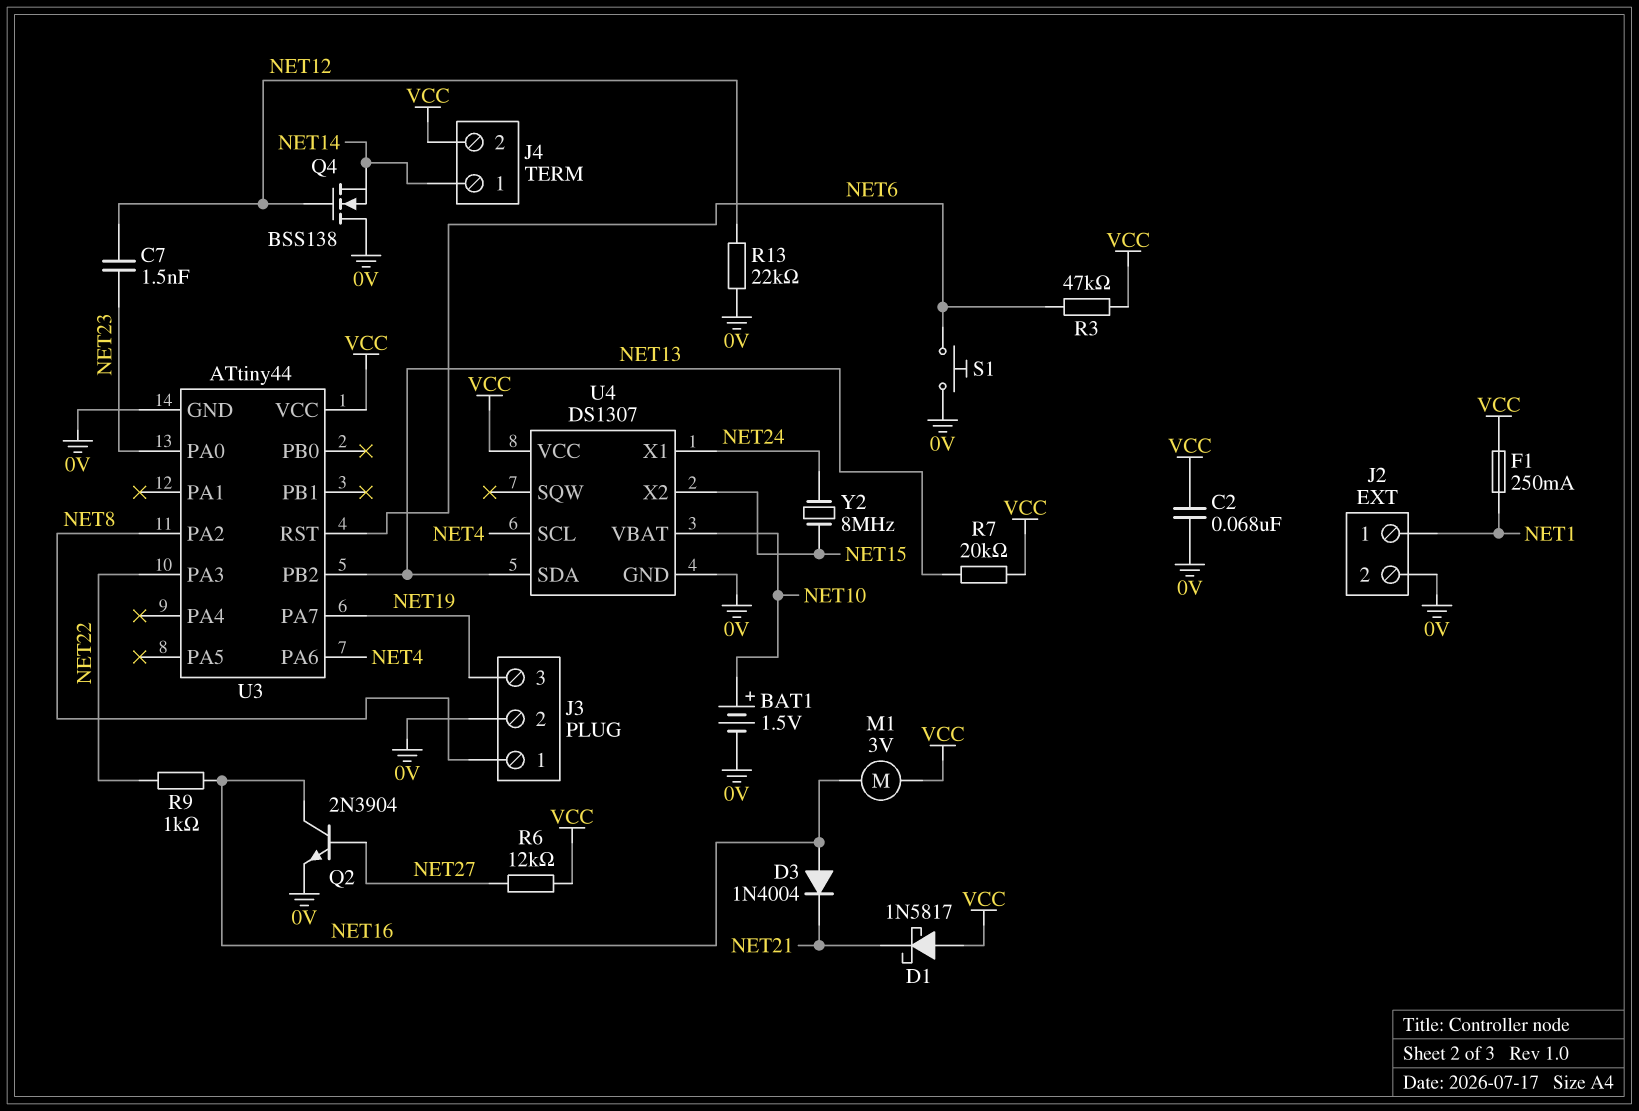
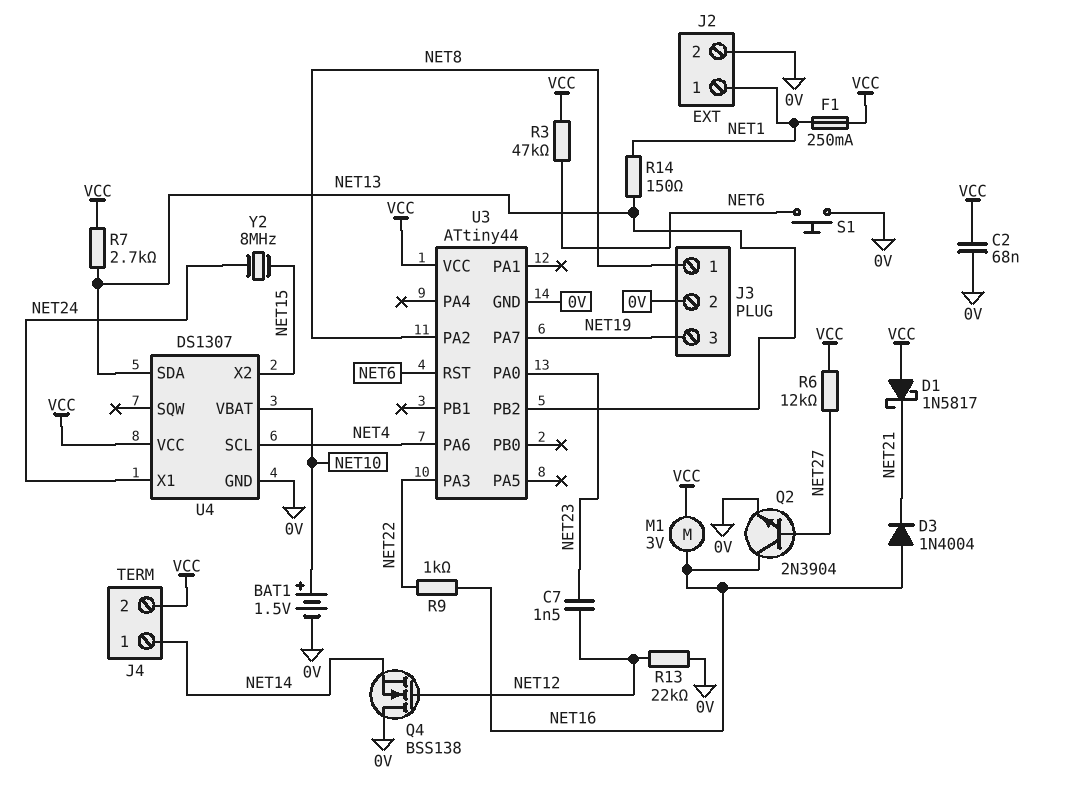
R7: 20k (NET13, VCC) -> 2.7k (NET13, VCC)
R14: none -> 150 (NET1, NET13)

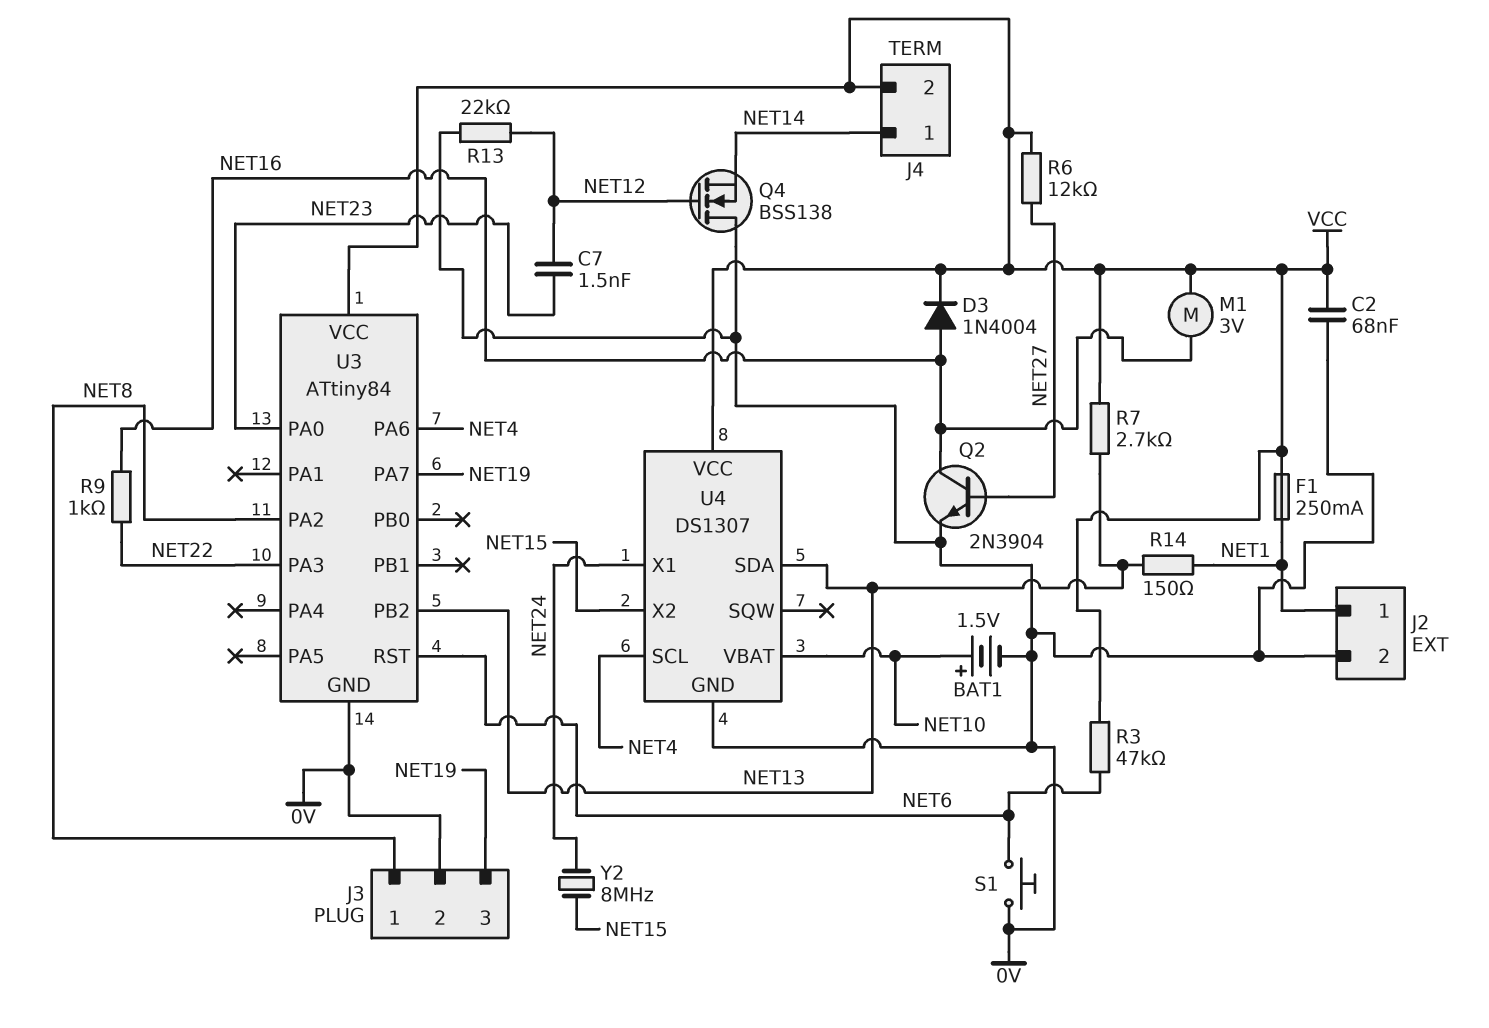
D1: schottky 1N5817 (A VCC, K NET21) -> none
D3: diode 1N4004 (A NET16, K NET21) -> diode 1N4004 (A NET16, K VCC)
U3: ATtiny44 -> ATtiny84

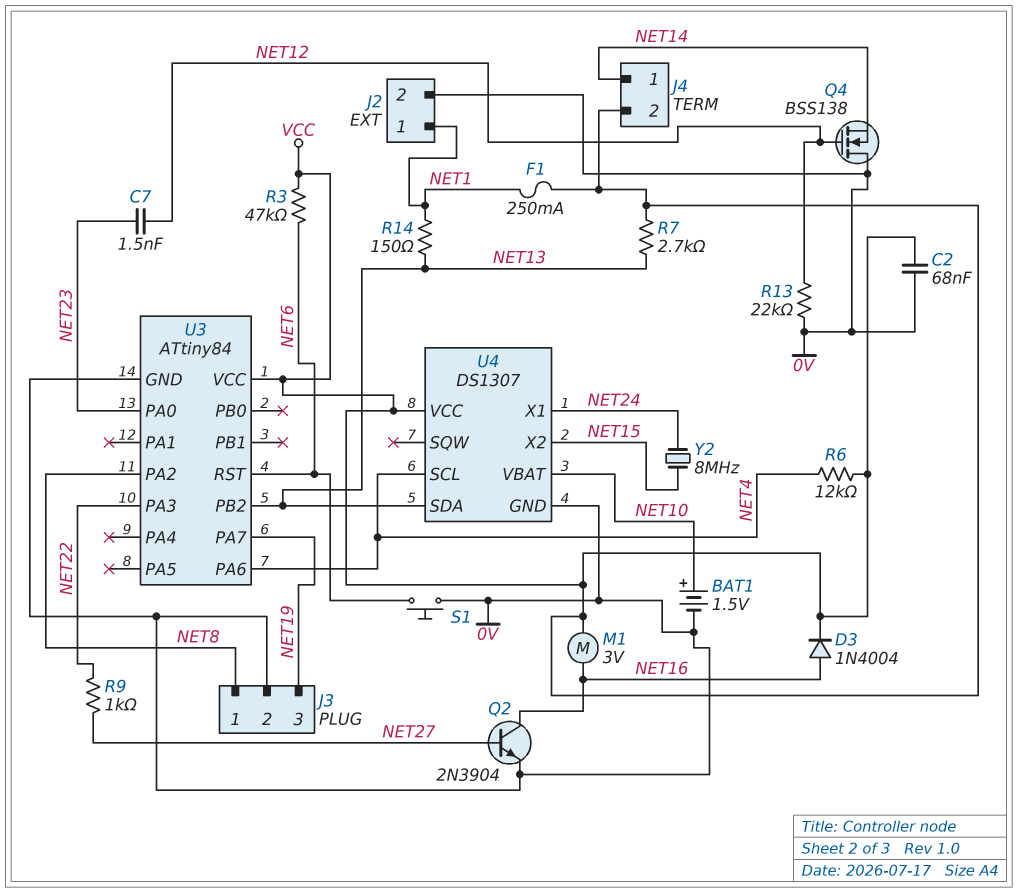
R6: 12k (NET27, VCC) -> 12k (NET4, VCC)
R9: 1k (NET16, NET22) -> 1k (NET22, NET27)

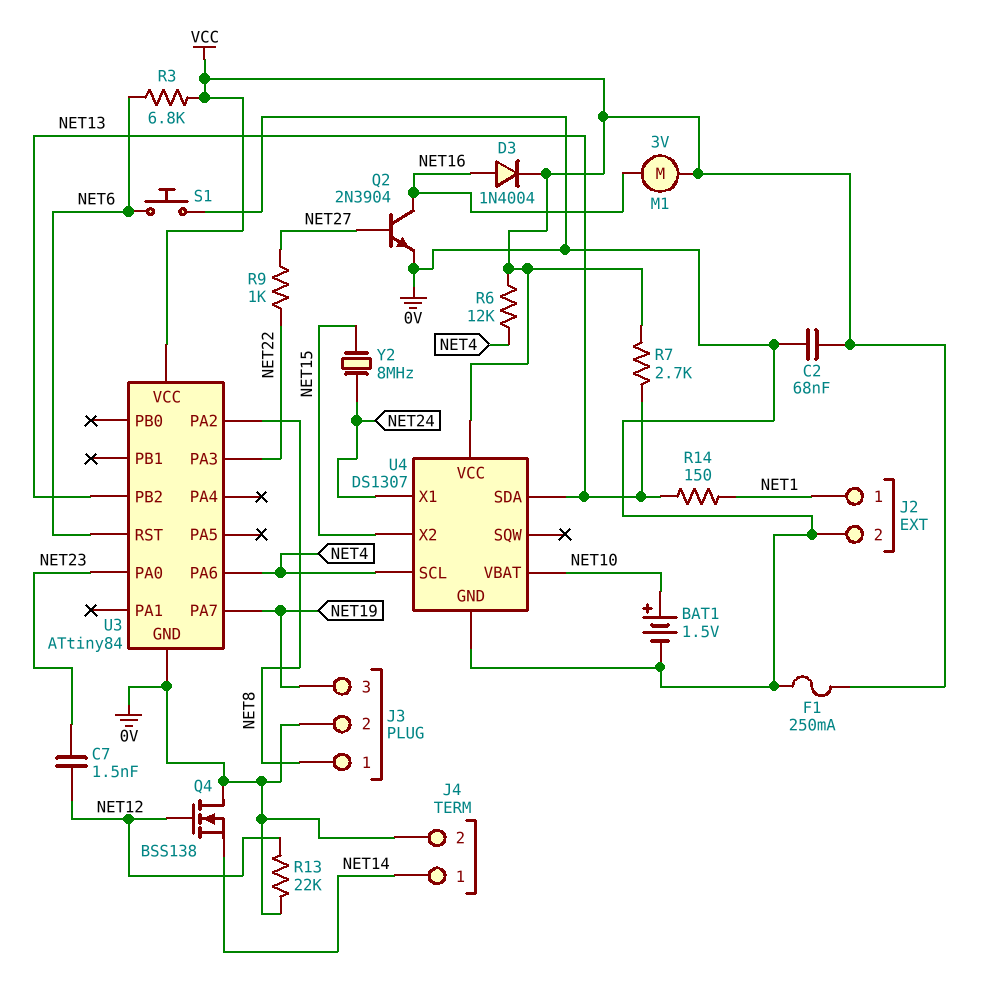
F1: 250mA (NET1, VCC) -> 250mA (0V, VCC)
J4 pin 2: VCC -> 0V
R3: 47k (NET6, VCC) -> 6.8k (NET6, VCC)

